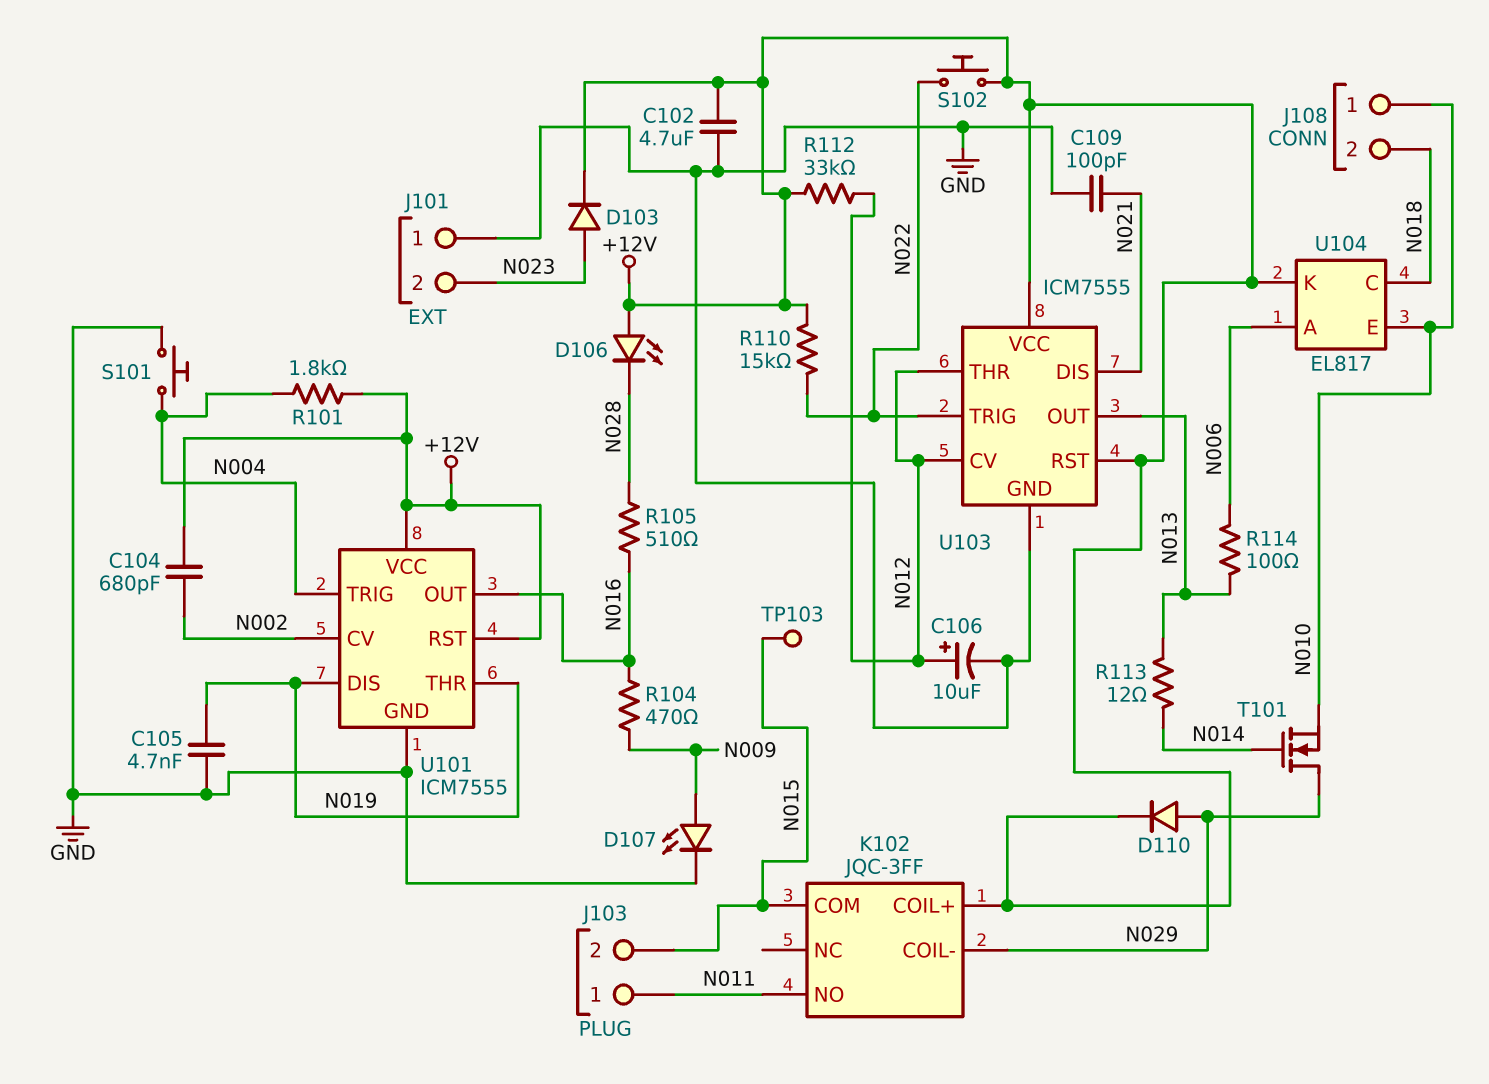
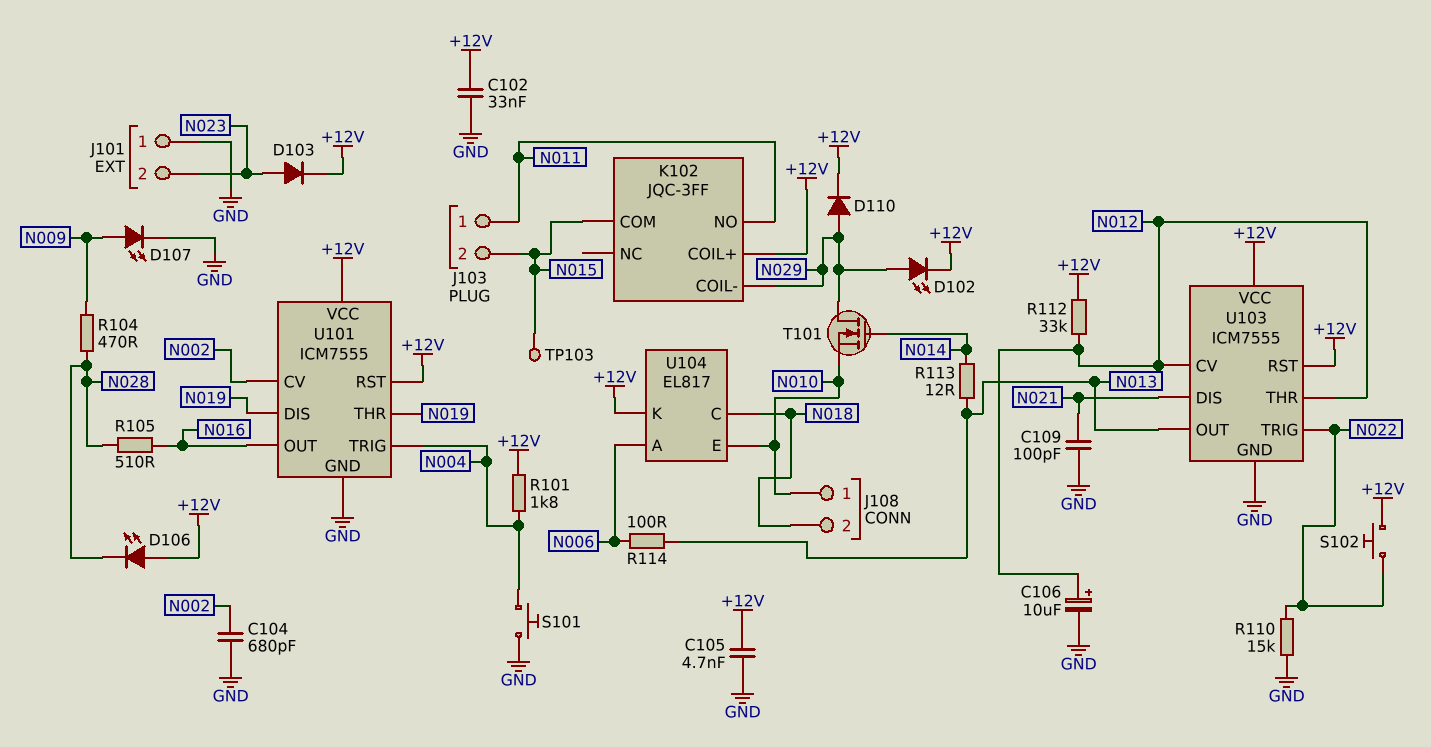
C102: 4.7uF (+12V, GND) -> 33nF (+12V, GND)
C104: 680pF (+12V, N002) -> 680pF (GND, N002)
C105: 4.7nF (GND, N019) -> 4.7nF (+12V, GND)
D102: none -> LED (A N029, K +12V)
R104: 470 (N009, N016) -> 470 (N009, N028)
R110: 15k (+12V, N022) -> 15k (GND, N022)

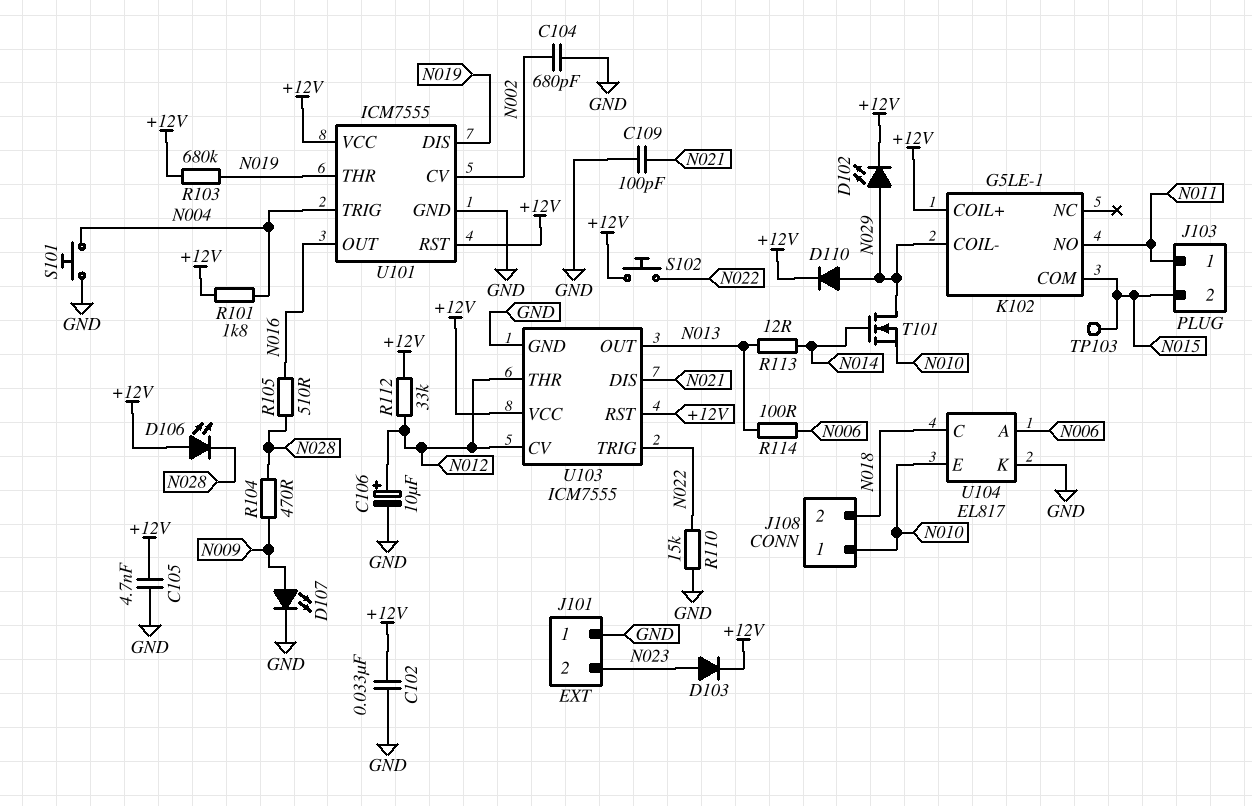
K102: JQC-3FF -> G5LE-1
R103: none -> 680k (+12V, N019)
U104 pin K: +12V -> GND

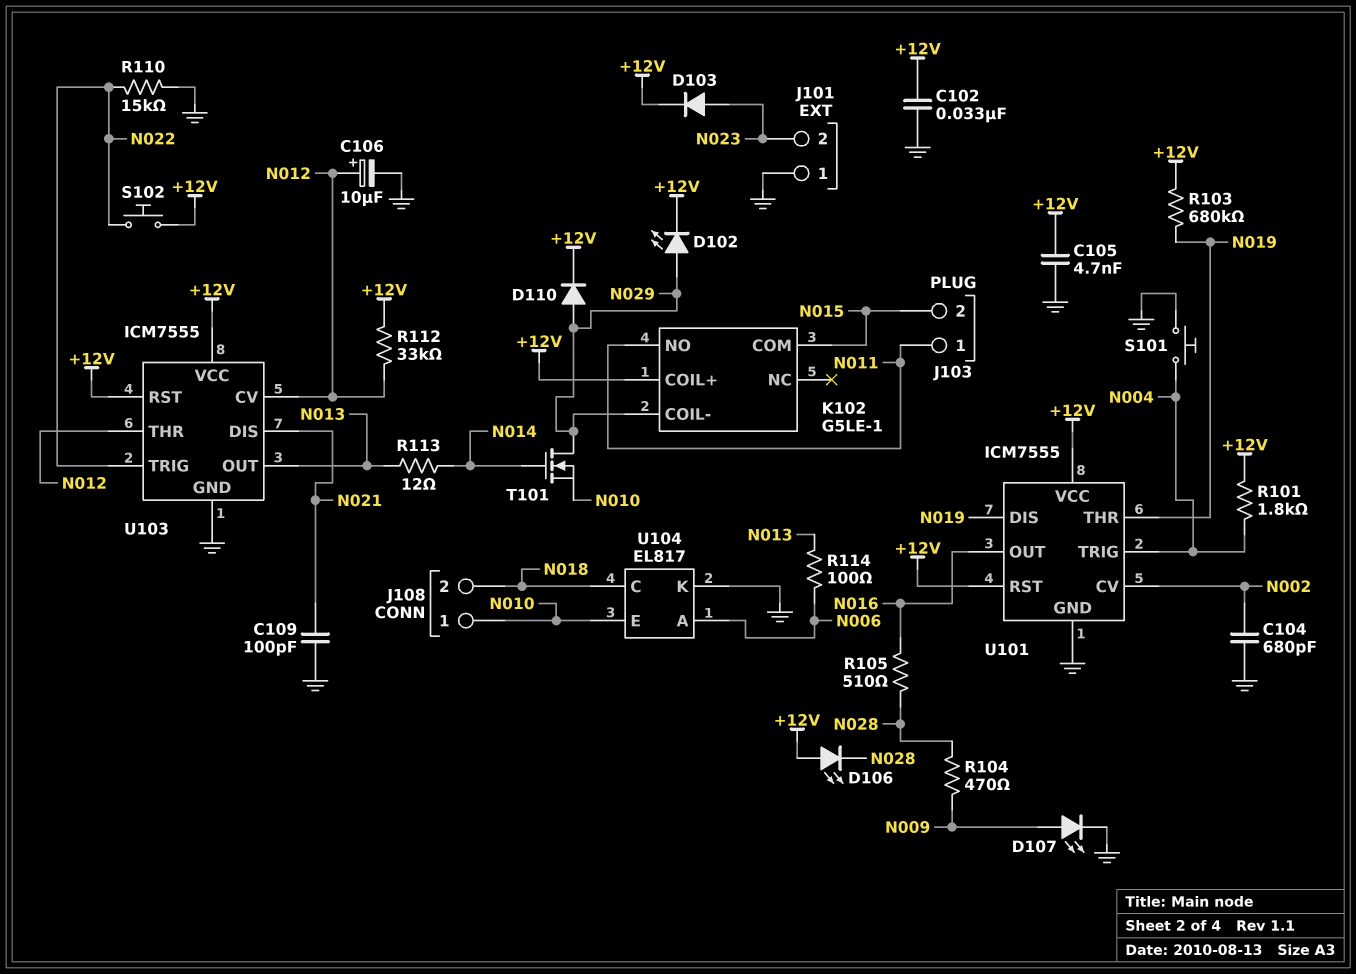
TP103: test point (N015) -> none

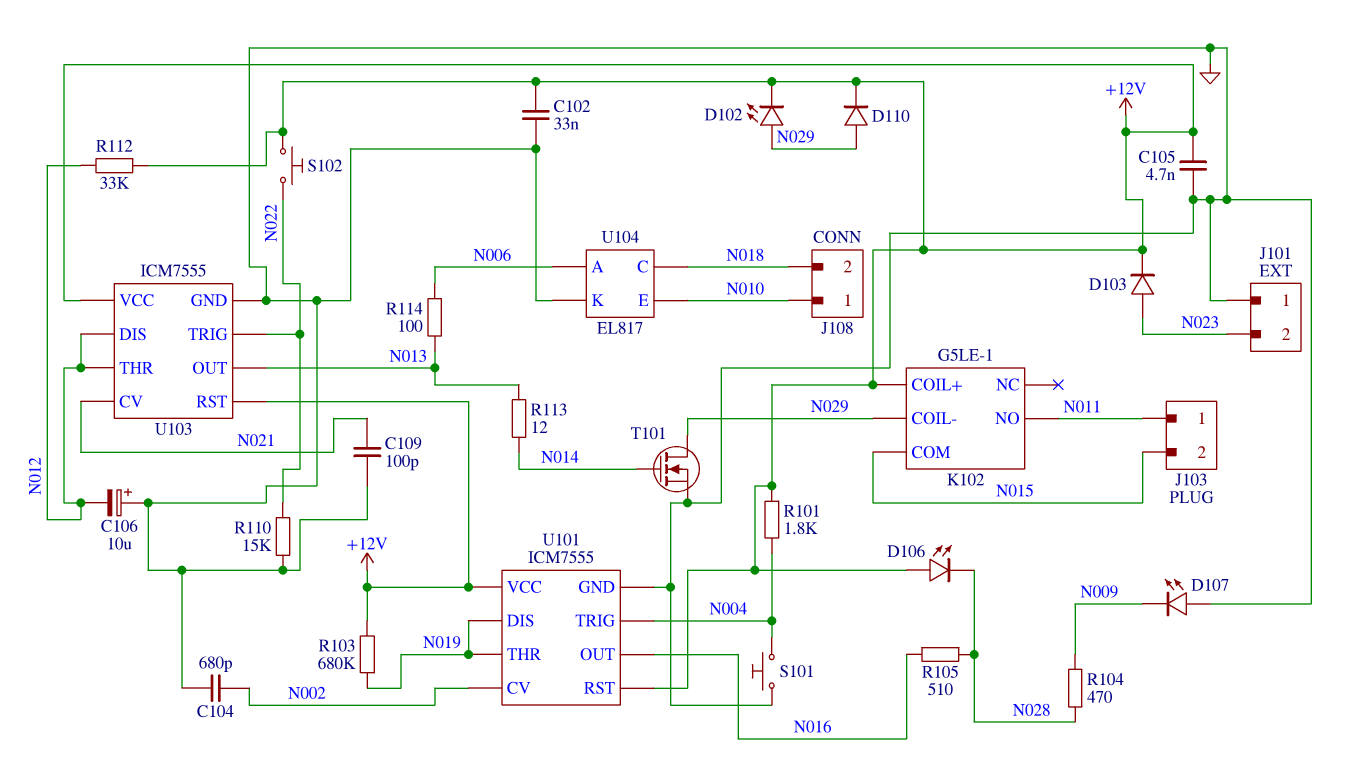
C106: 10uF (plus N012, minus GND) -> 10uF (plus GND, minus N012)
D107: LED (A N009, K GND) -> LED (A GND, K N009)
T101: NMOS (G N014, D N029, S N010) -> NMOS (G N014, D N029, S GND)
U103 pin CV: N012 -> N021
U103 pin DIS: N021 -> N012

